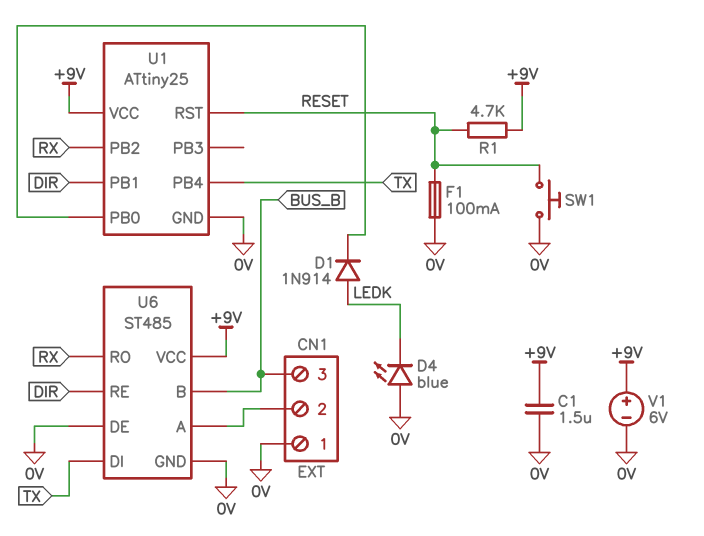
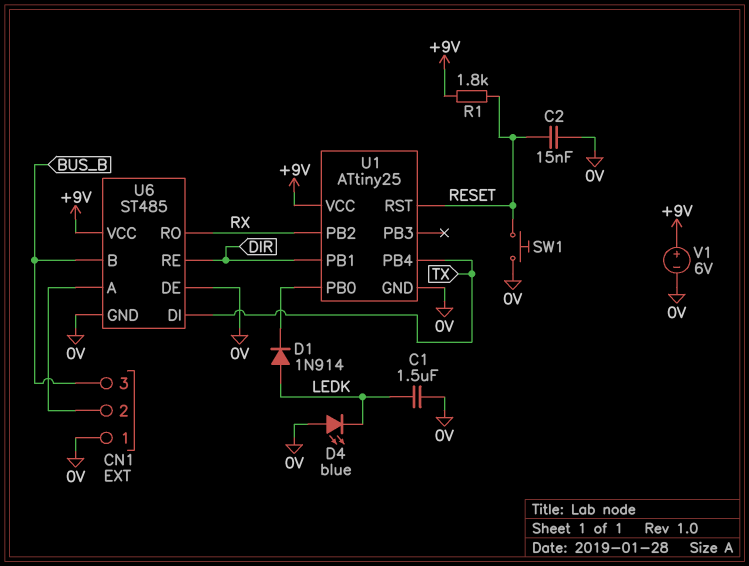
C1: 1.5uF (+9V, 0V) -> 1.5uF (0V, LEDK)
C2: none -> 15nF (0V, RESET)
F1: 100mA (0V, RESET) -> none
R1: 4.7k (+9V, RESET) -> 1.8k (+9V, RESET)

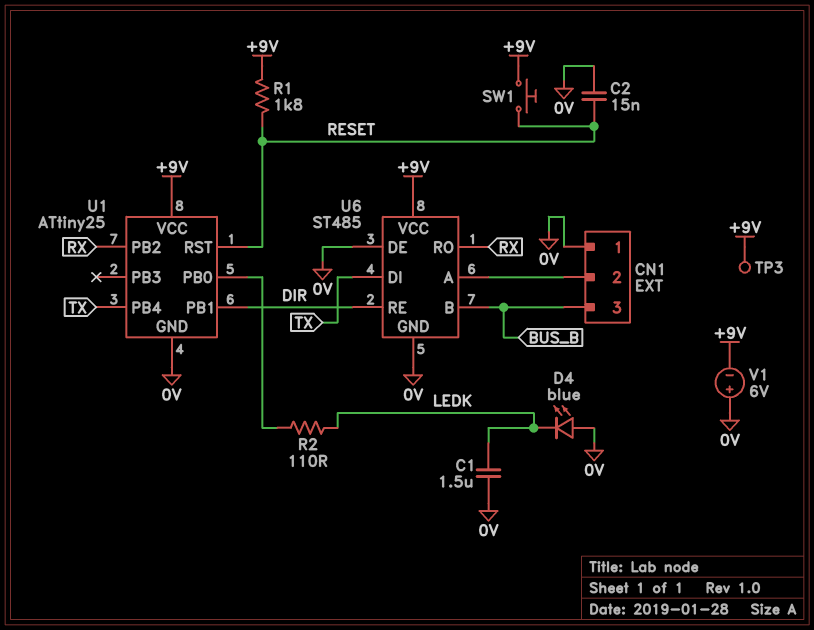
D1: diode 1N914 (A LEDK, K U1/PB0) -> none
R2: none -> 110 (LEDK, U1/PB0)
SW1: button (0V, RESET) -> button (+9V, RESET)
TP3: none -> test point (+9V)
V1: 6V (plus +9V, minus 0V) -> 6V (plus 0V, minus +9V)

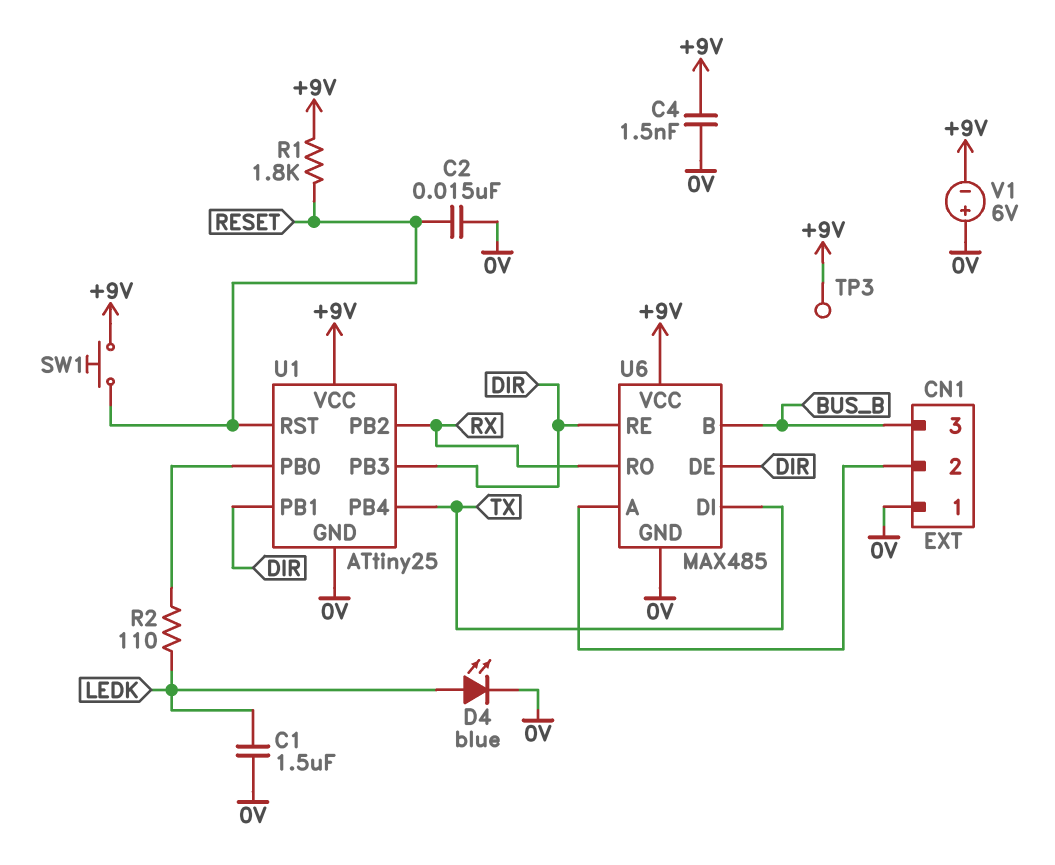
C4: none -> 1.5nF (+9V, 0V)
D4: LED blue (A 0V, K LEDK) -> LED blue (A LEDK, K 0V)
U1 pin PB3: none -> DIR
U6: ST485 -> MAX485
U6 pin DE: 0V -> DIR

